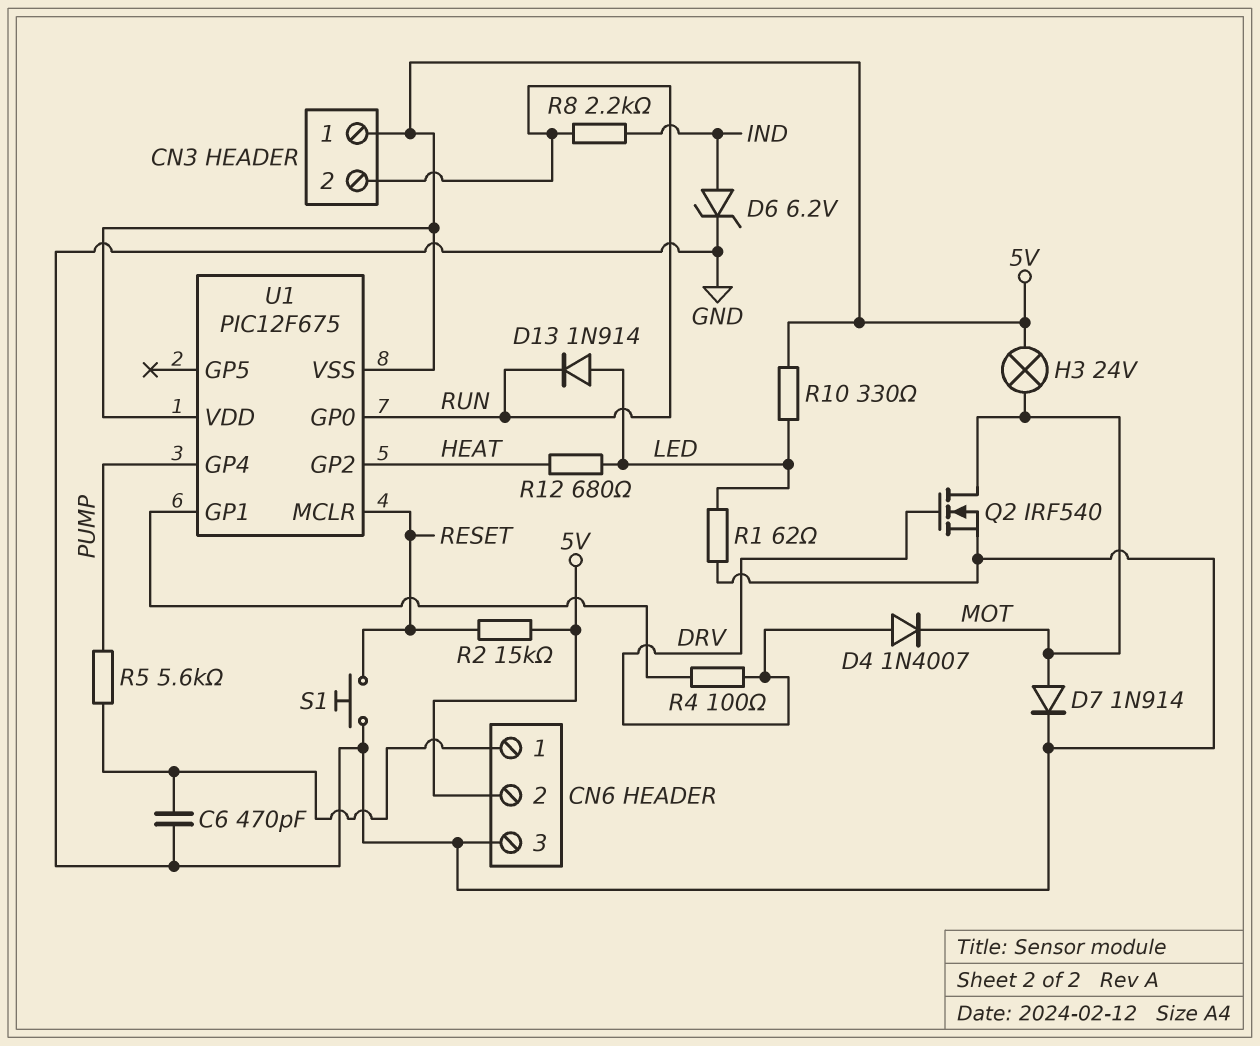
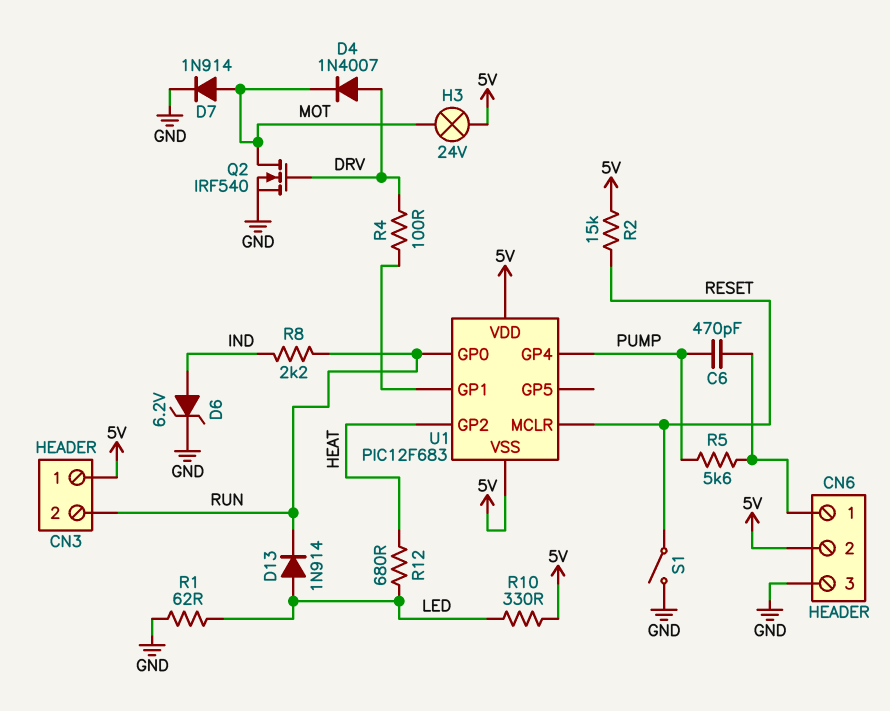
C6: 470pF (CN6/1, GND) -> 470pF (CN6/1, PUMP)
S1: button (GND, RESET) -> switch (GND, RESET)
U1: PIC12F675 -> PIC12F683

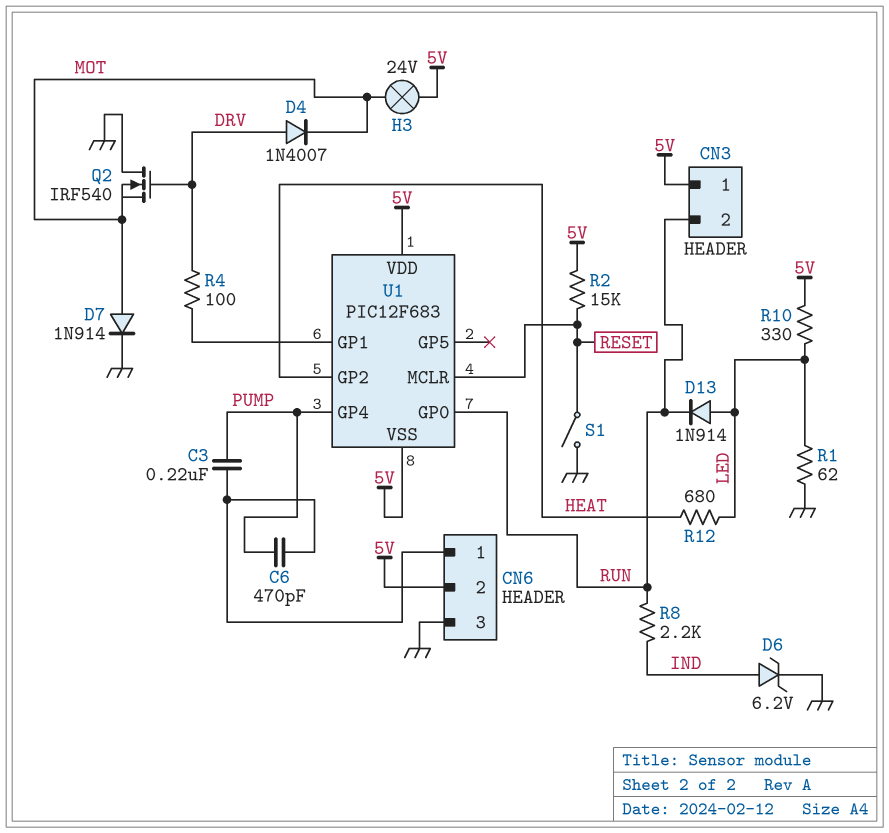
C3: none -> 220nF (CN6/1, PUMP)
Q2: NMOS IRF540 (G DRV, D MOT, S GND) -> NMOS IRF540 (G DRV, D GND, S MOT)
R5: 5.6k (CN6/1, PUMP) -> none

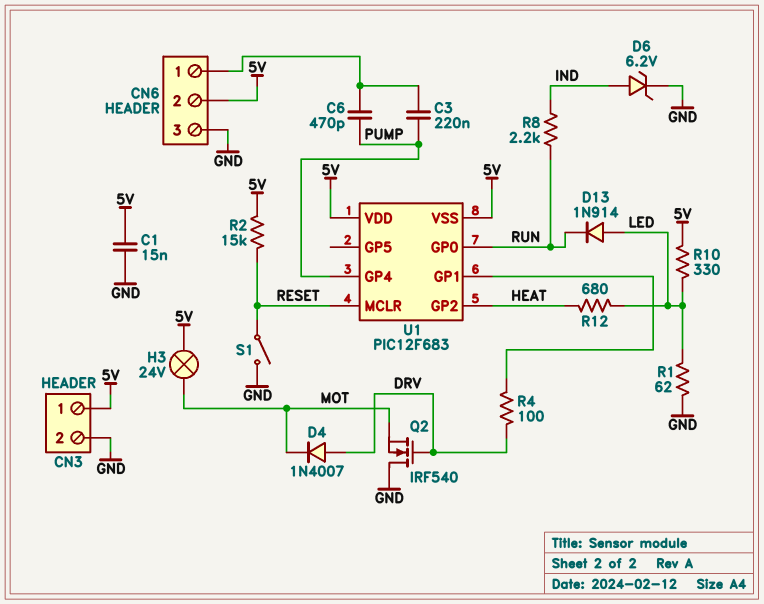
C1: none -> 15nF (5V, GND)
CN3 pin 2: RUN -> GND
D7: diode 1N914 (A MOT, K GND) -> none

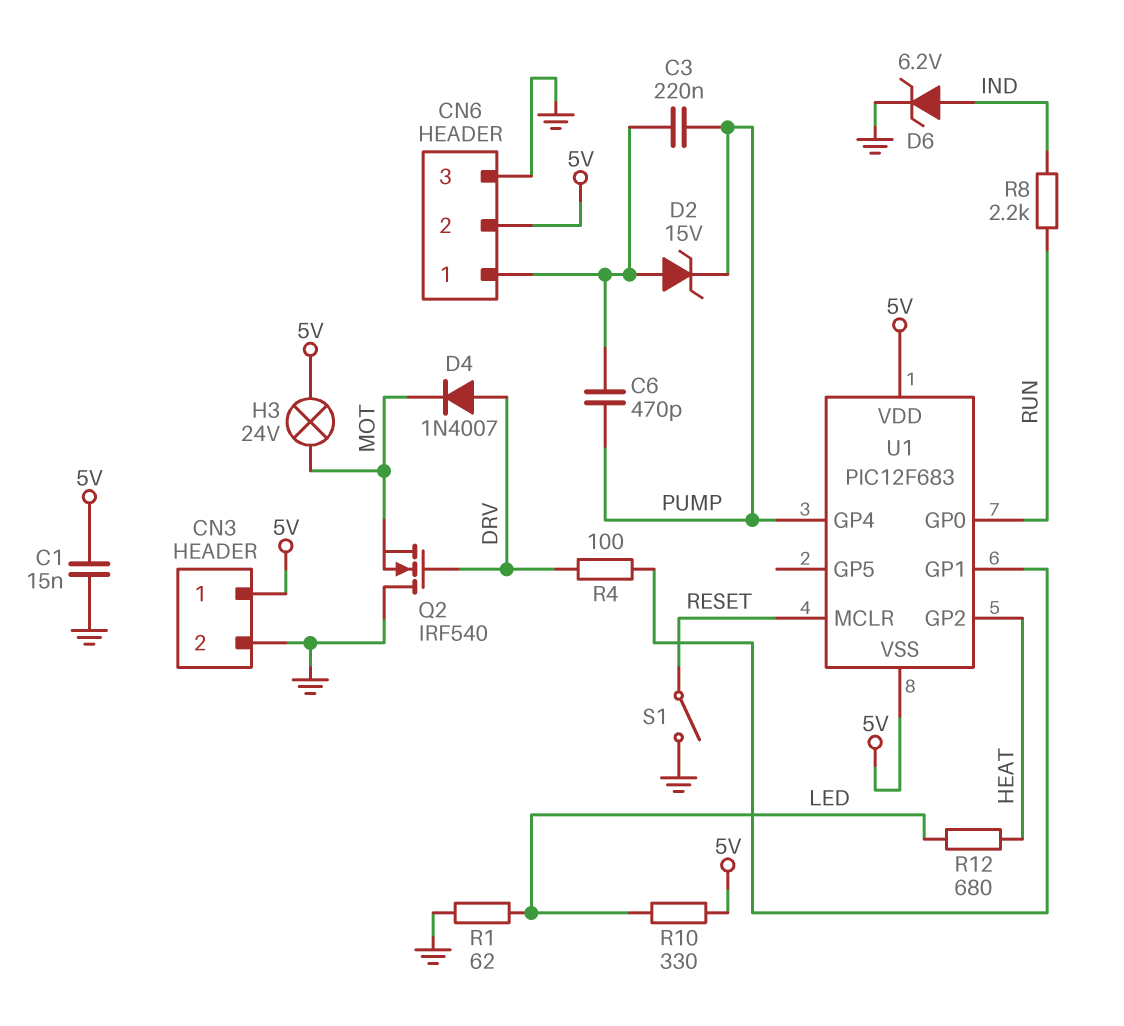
D2: none -> zener 15V (A CN6/1, K PUMP)
D13: diode 1N914 (A LED, K RUN) -> none
R2: 15k (5V, RESET) -> none

